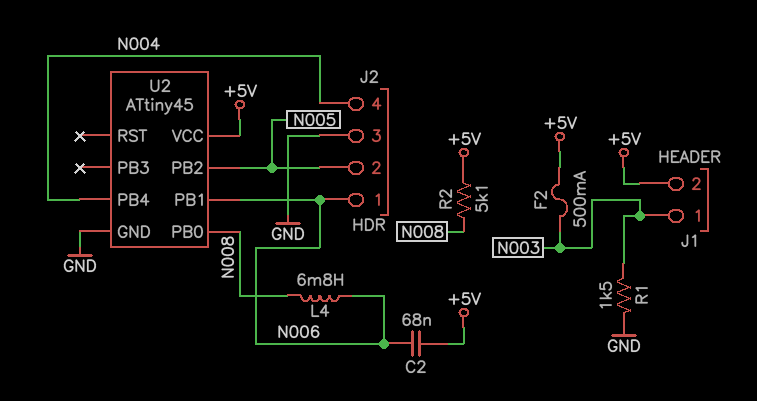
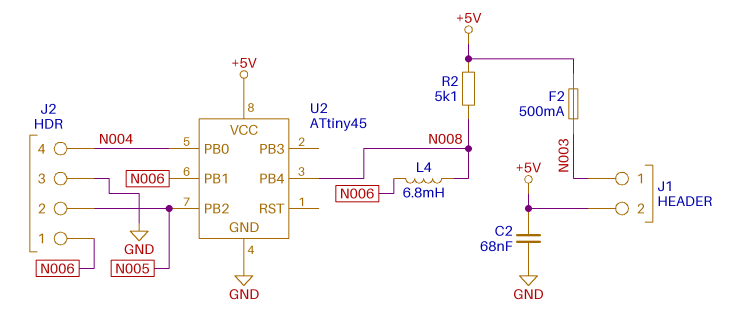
C2: 68nF (+5V, N006) -> 68nF (+5V, GND)
R1: 1.5k (GND, N003) -> none
U2 pin PB0: N008 -> N004
U2 pin PB4: N004 -> N008

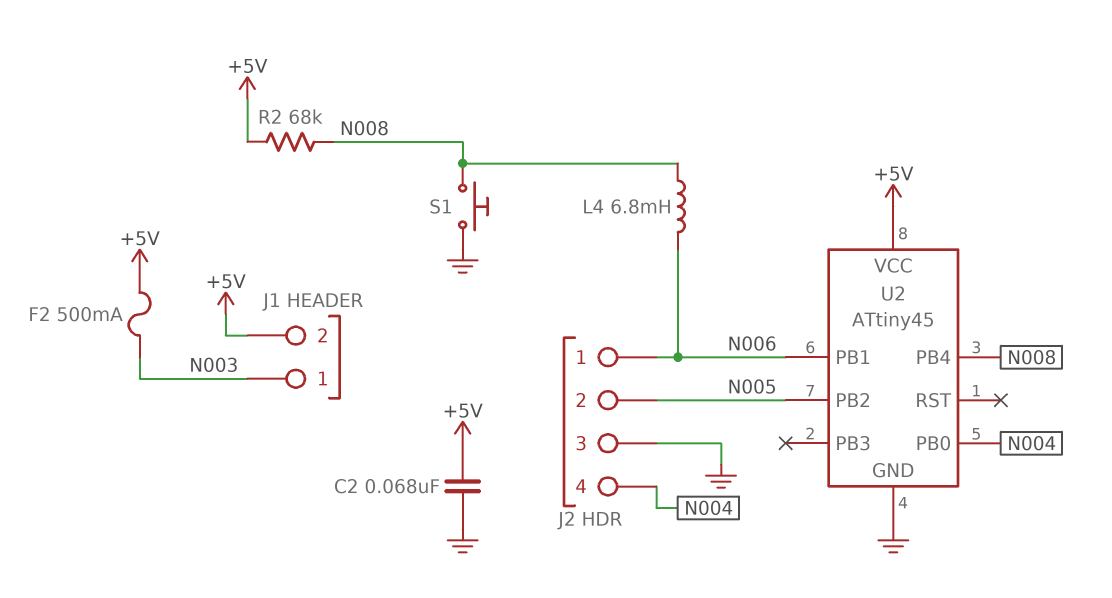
R2: 5.1k (+5V, N008) -> 68k (+5V, N008)
S1: none -> button (GND, N008)

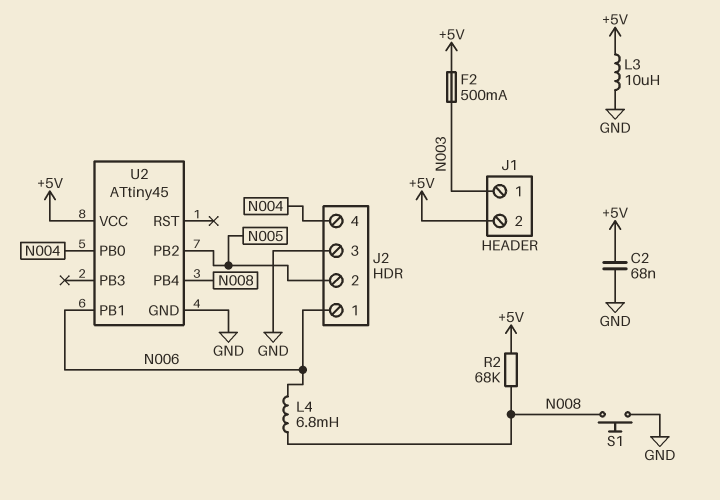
L3: none -> 10uH (+5V, GND)

